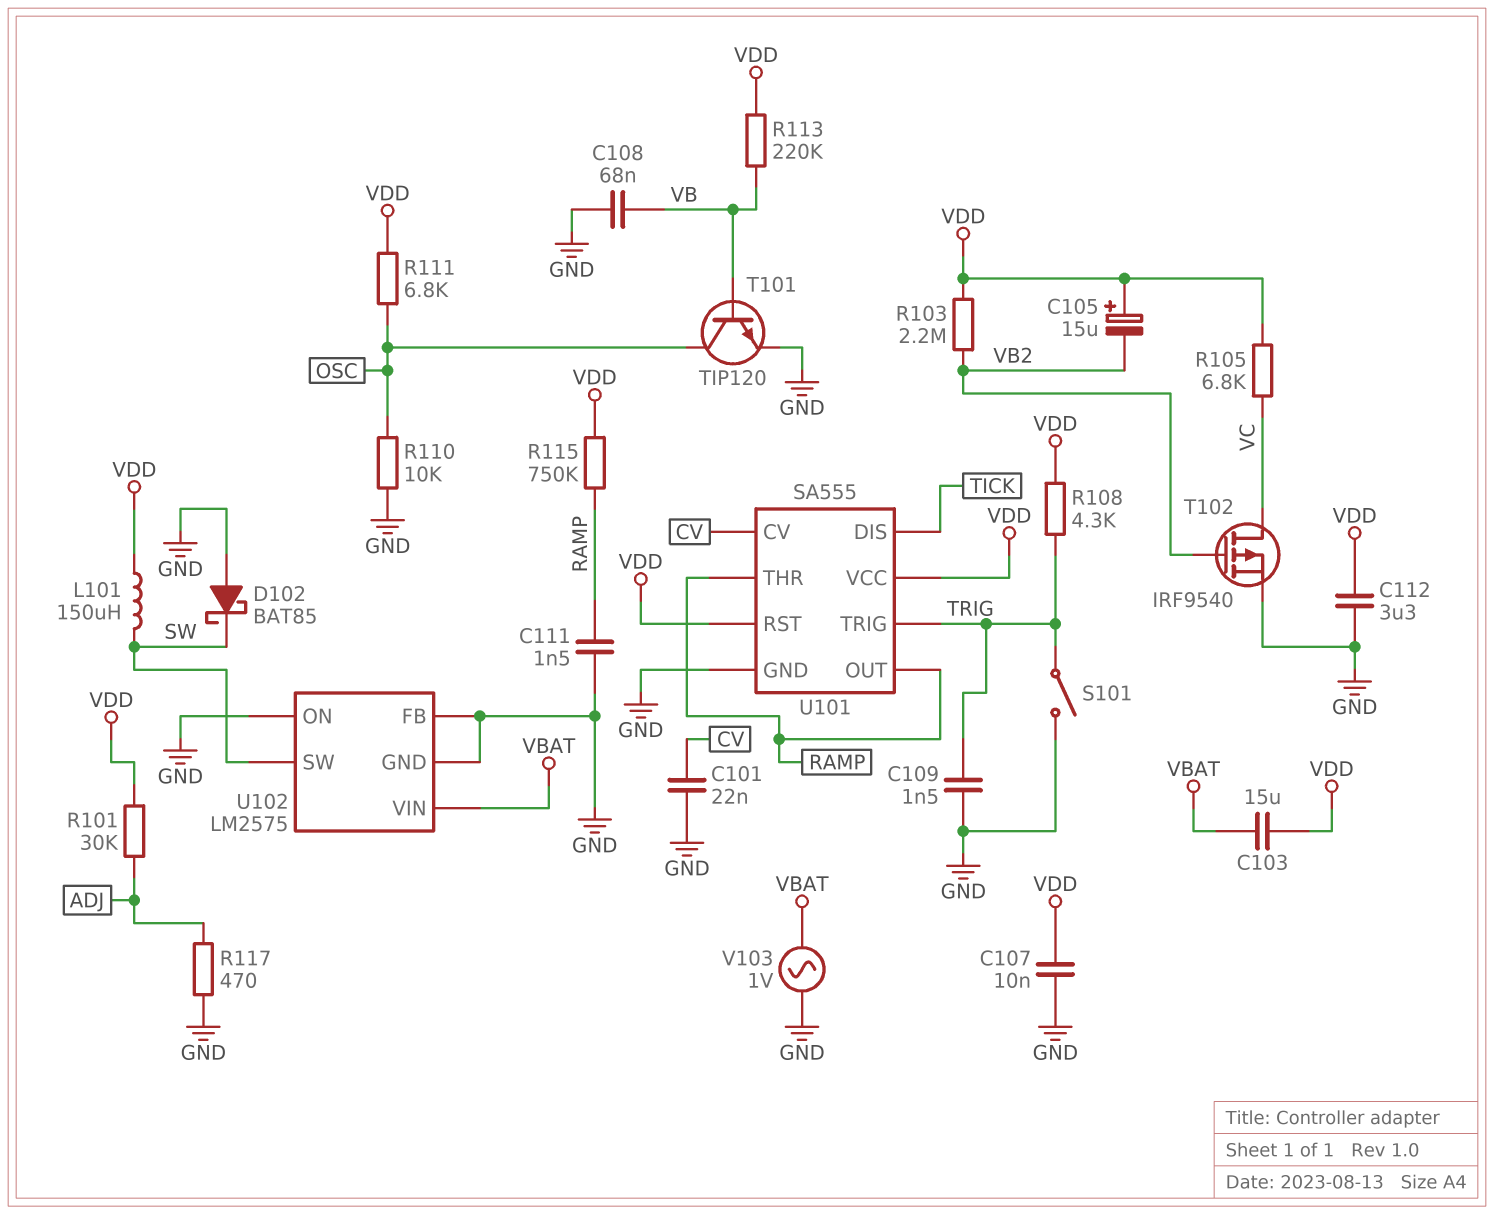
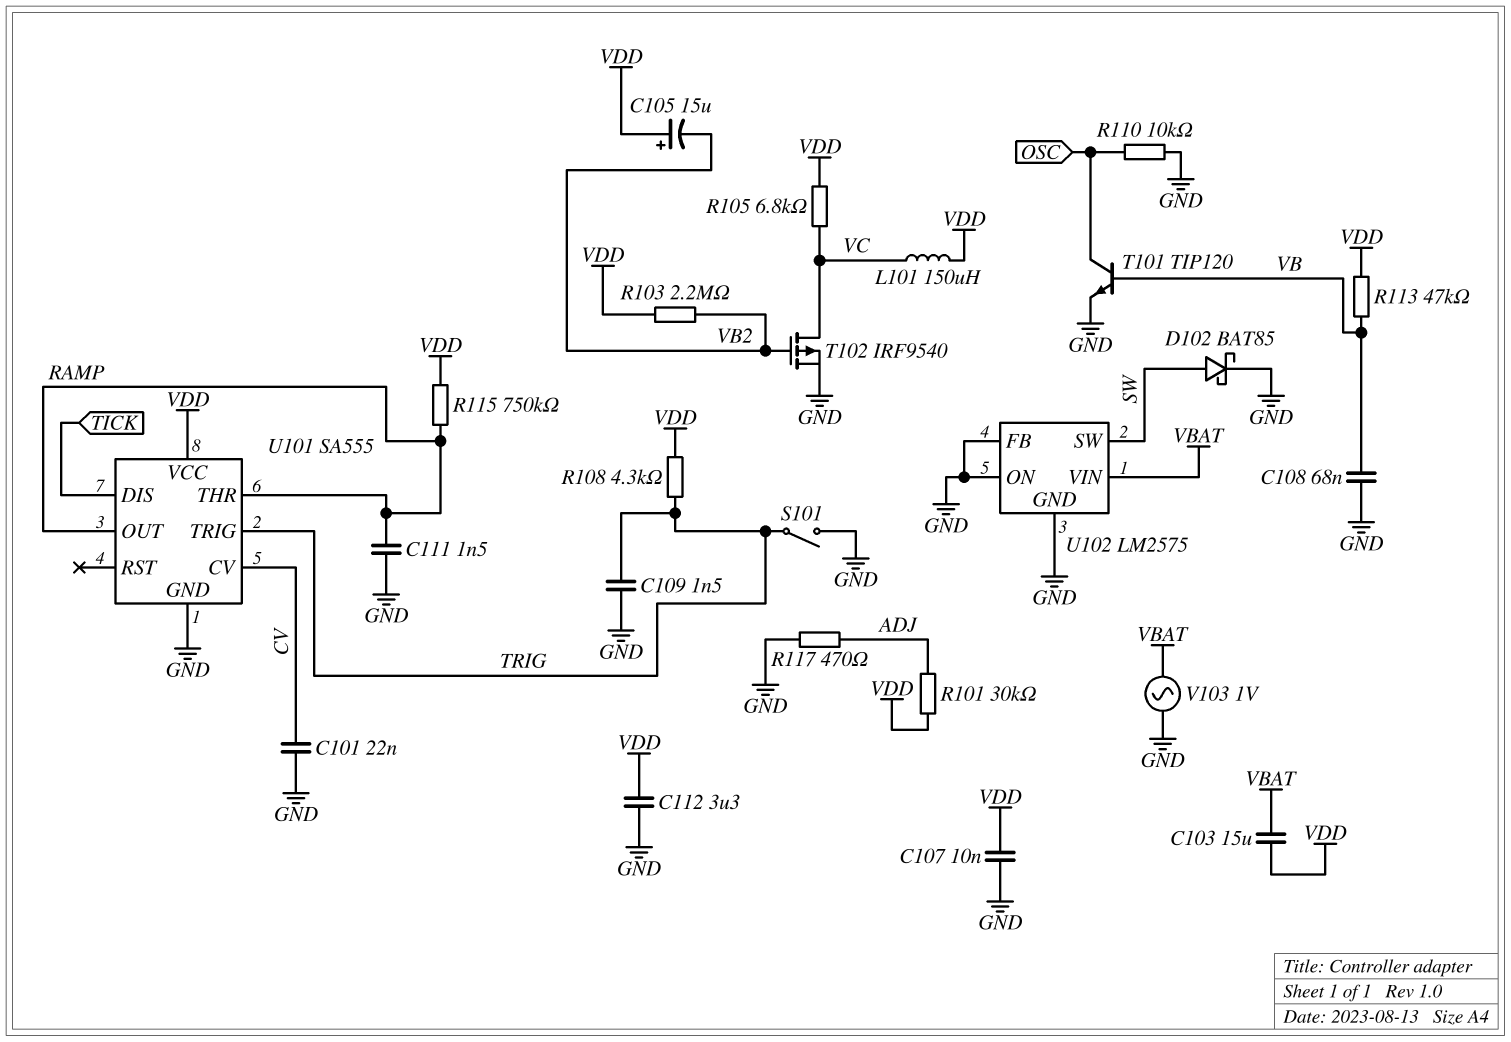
D102: schottky BAT85 (A GND, K SW) -> schottky BAT85 (A SW, K GND)
L101: 150uH (SW, VDD) -> 150uH (VC, VDD)
R111: 6.8k (OSC, VDD) -> none
R113: 220k (VB, VDD) -> 47k (VB, VDD)
U101 pin RST: VDD -> none

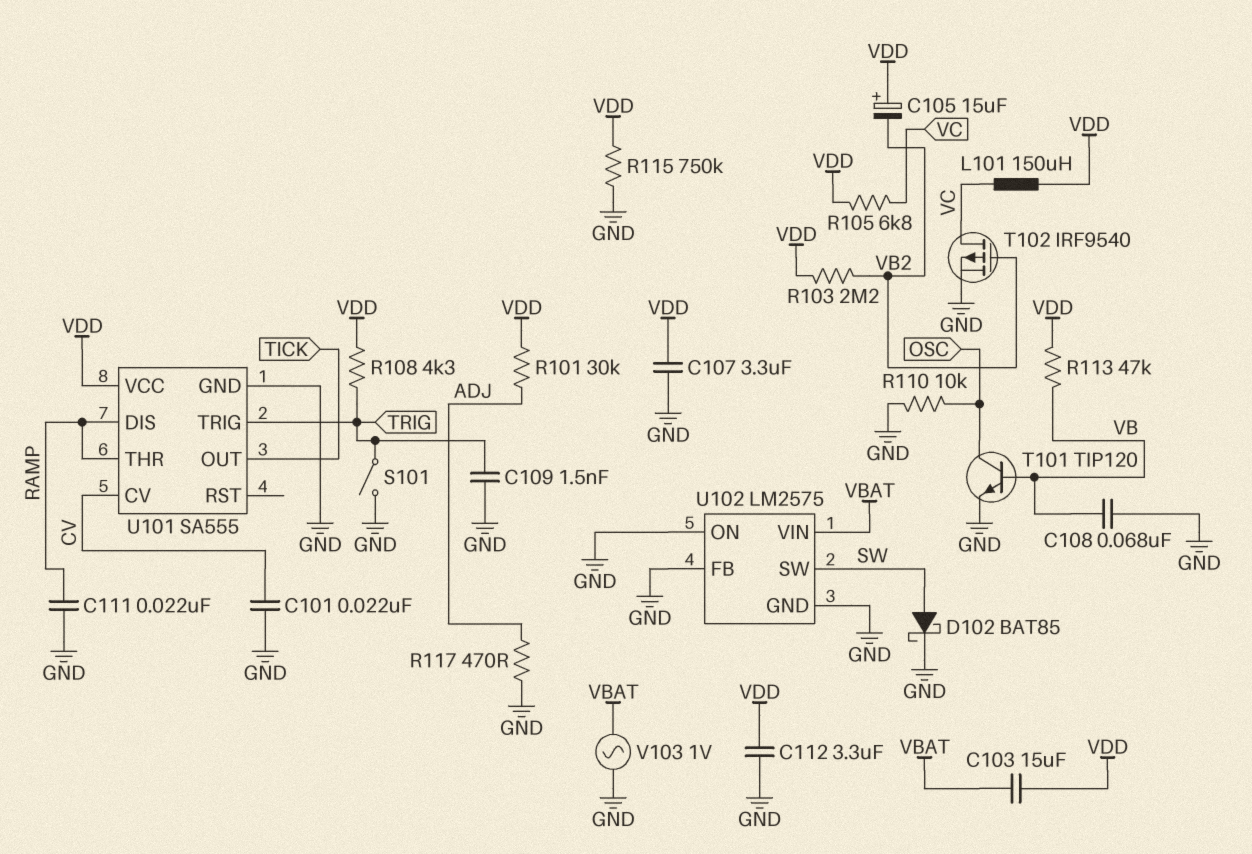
C107: 10nF (GND, VDD) -> 3.3uF (GND, VDD)
C111: 1.5nF (GND, RAMP) -> 22nF (GND, RAMP)
R115: 750k (RAMP, VDD) -> 750k (GND, VDD)
U101 pin DIS: TICK -> RAMP
U101 pin OUT: RAMP -> TICK

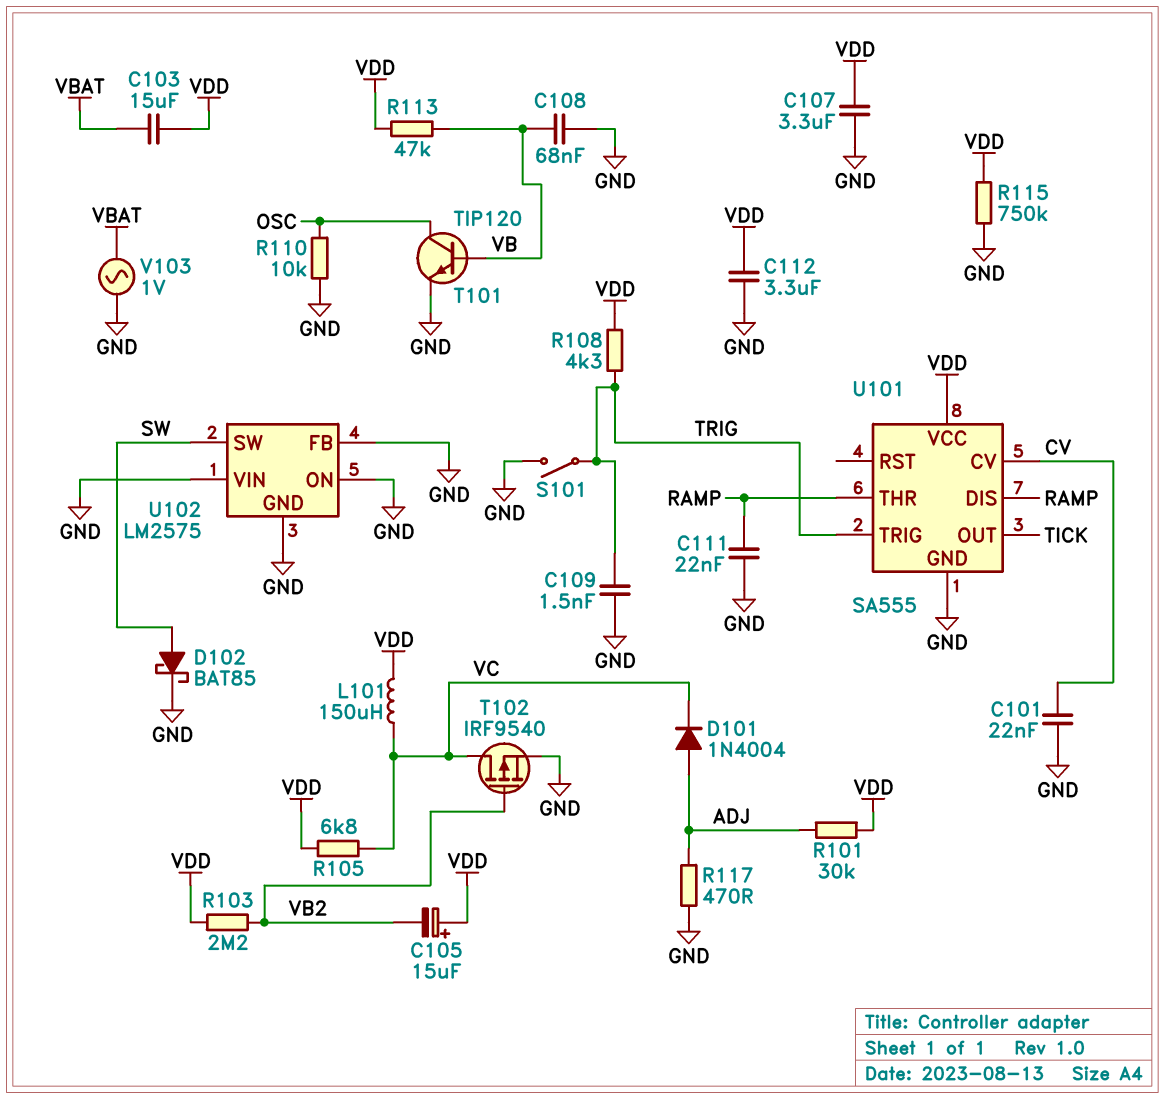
D101: none -> diode 1N4004 (A ADJ, K VC)
U102 pin VIN: VBAT -> GND

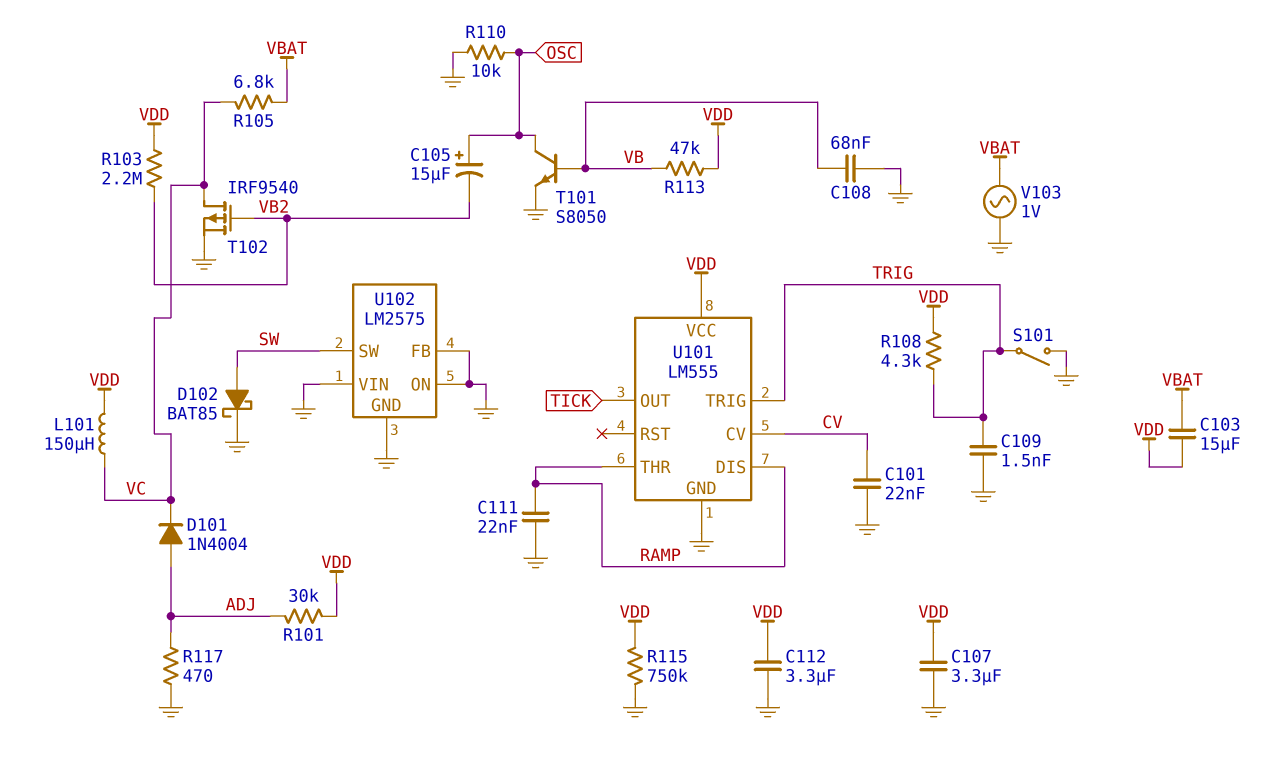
C105: 15uF (plus VDD, minus VB2) -> 15uF (plus OSC, minus VB2)
R105: 6.8k (VC, VDD) -> 6.8k (VBAT, VC)
T101: NPN TIP120 (B VB, C OSC, E GND) -> NPN S8050 (B VB, C OSC, E GND)
U101: SA555 -> LM555

